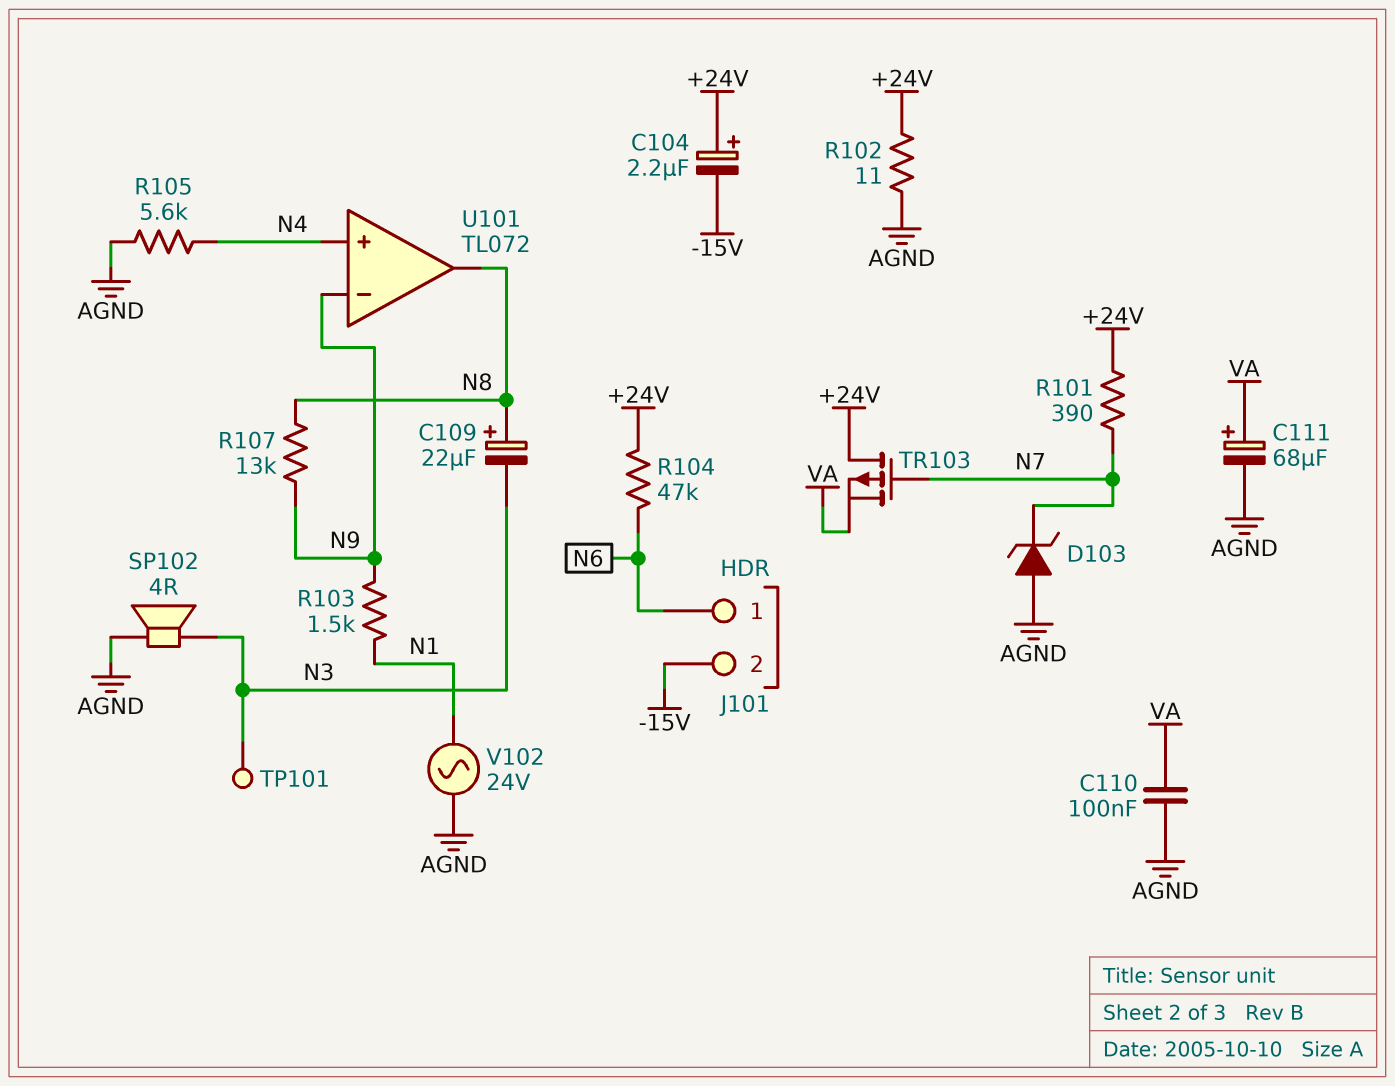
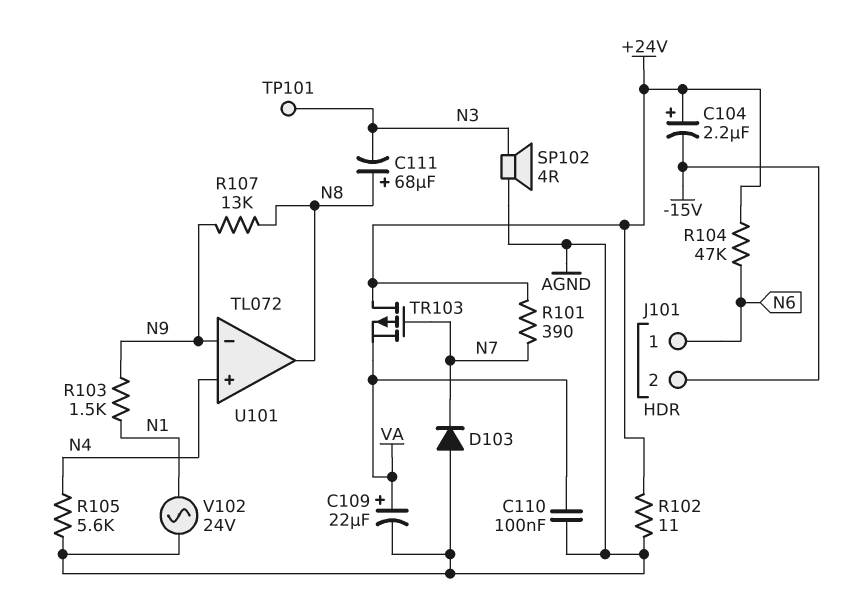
C109: 22uF (plus N8, minus N3) -> 22uF (plus VA, minus AGND)
C111: 68uF (plus VA, minus AGND) -> 68uF (plus N8, minus N3)
D103: zener (A AGND, K N7) -> diode (A AGND, K N7)

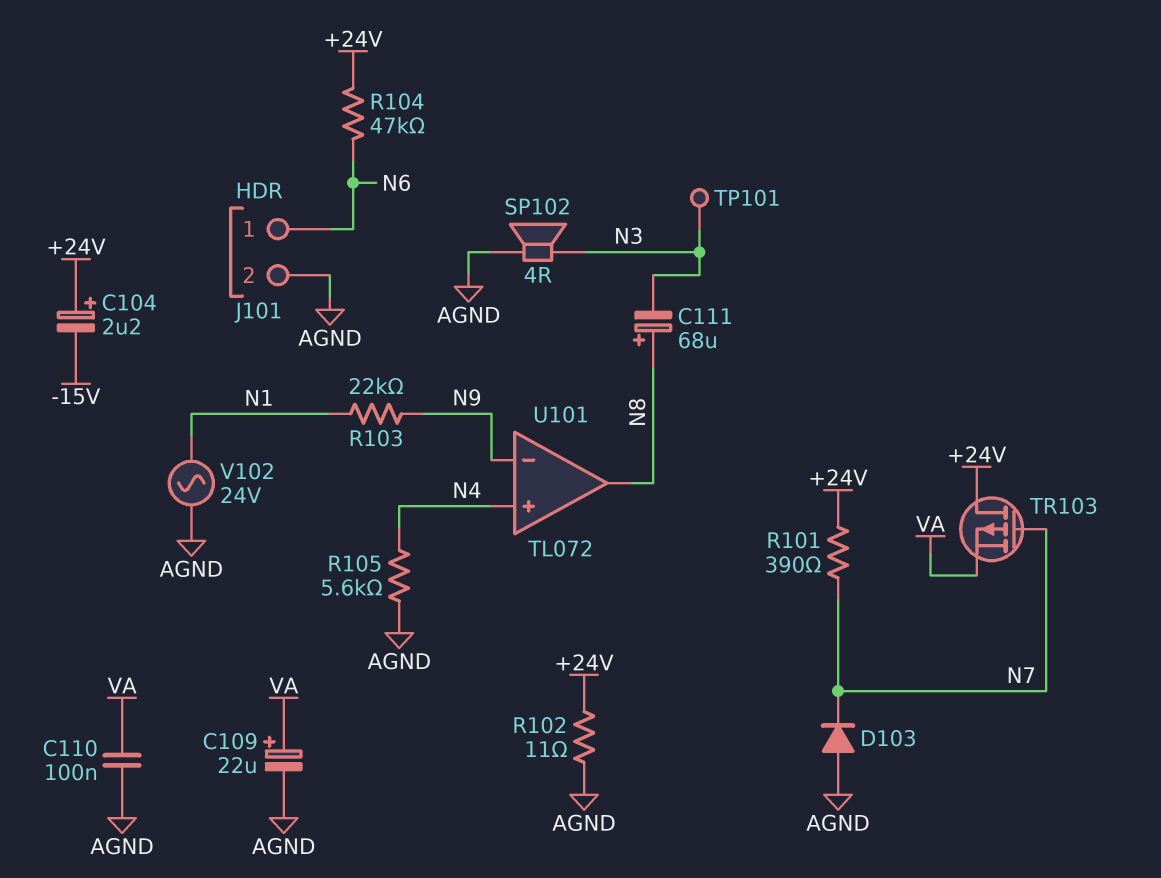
J101 pin 2: -15V -> AGND
R103: 1.5k (N1, N9) -> 22k (N1, N9)
R107: 13k (N8, N9) -> none

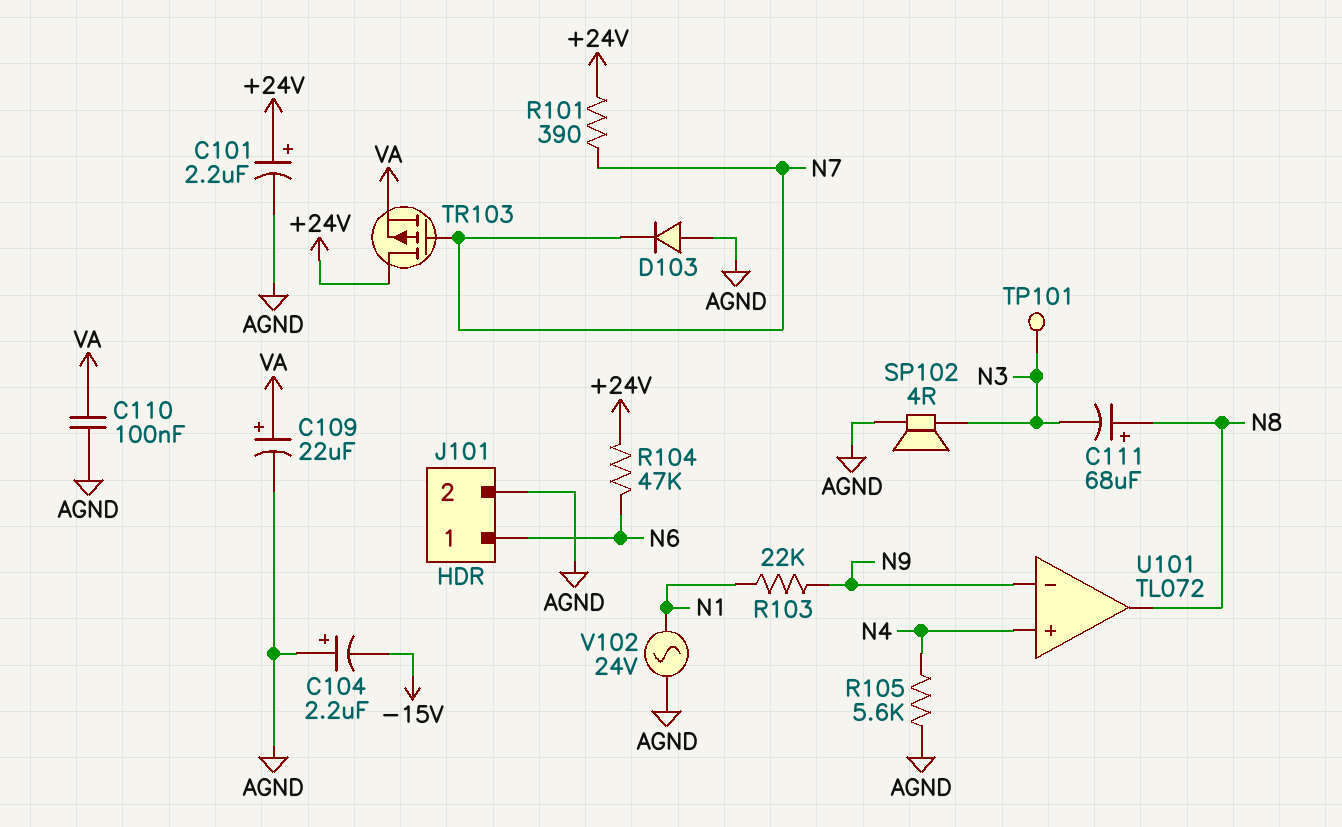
C101: none -> 2.2uF (plus +24V, minus AGND)
C104: 2.2uF (plus +24V, minus -15V) -> 2.2uF (plus AGND, minus -15V)
R102: 11 (+24V, AGND) -> none

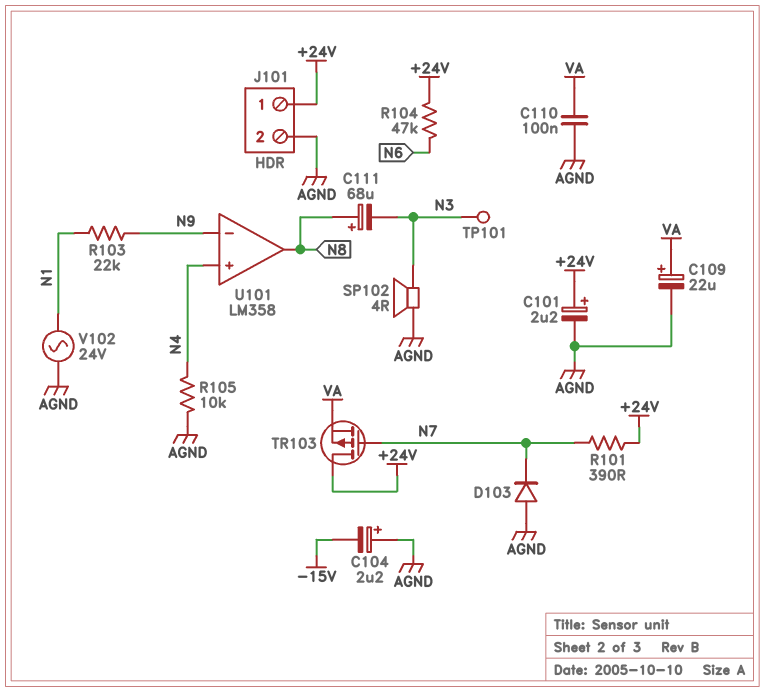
J101 pin 1: N6 -> +24V
R105: 5.6k (AGND, N4) -> 10k (AGND, N4)
U101: TL072 -> LM358

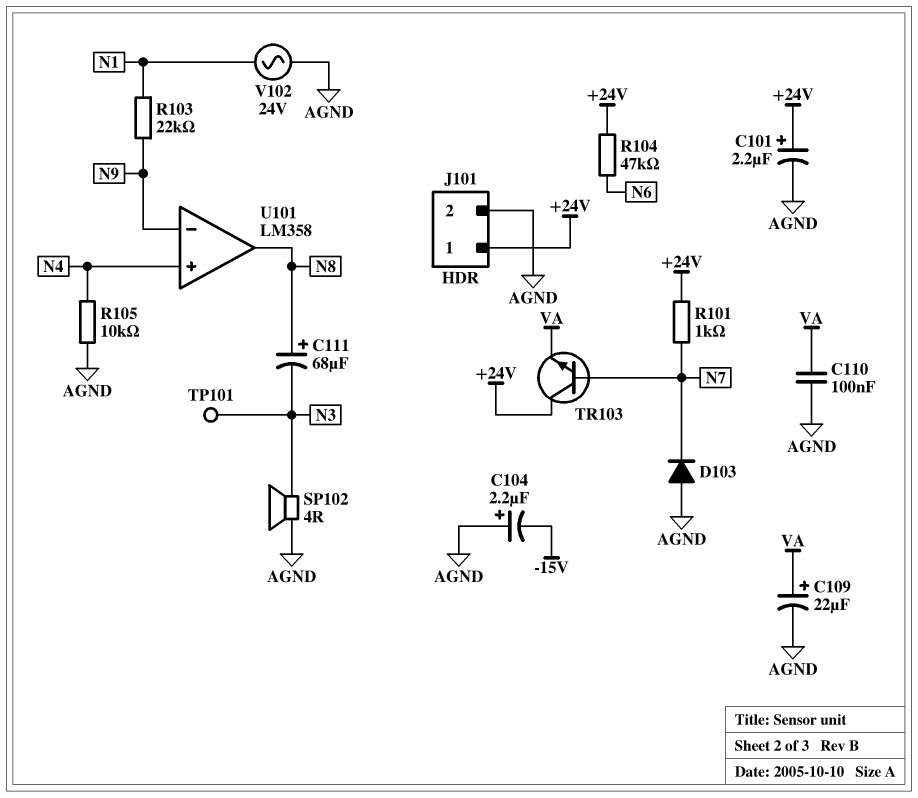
R101: 390 (+24V, N7) -> 1k (+24V, N7)
TR103: PMOS (G N7, D +24V, S VA) -> NPN (B N7, C +24V, E VA)

